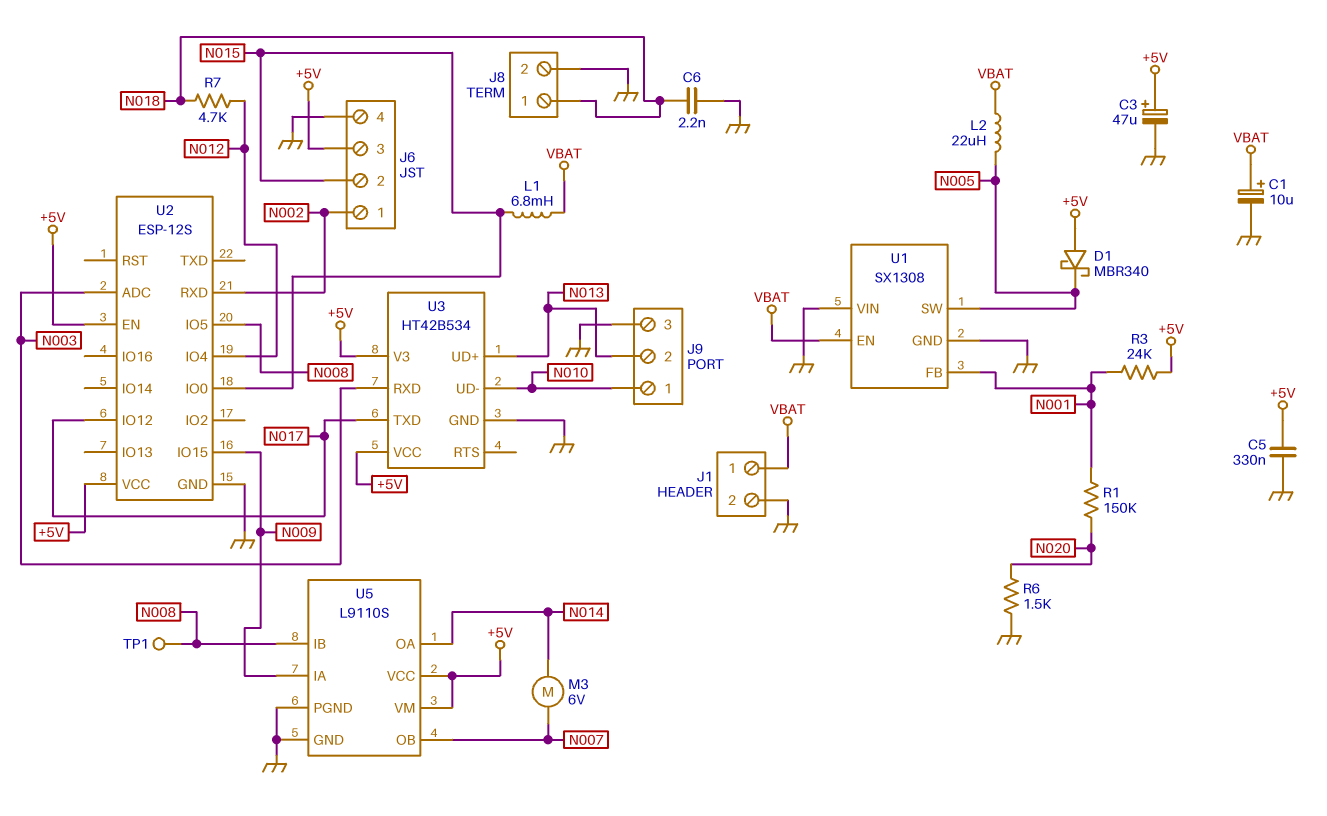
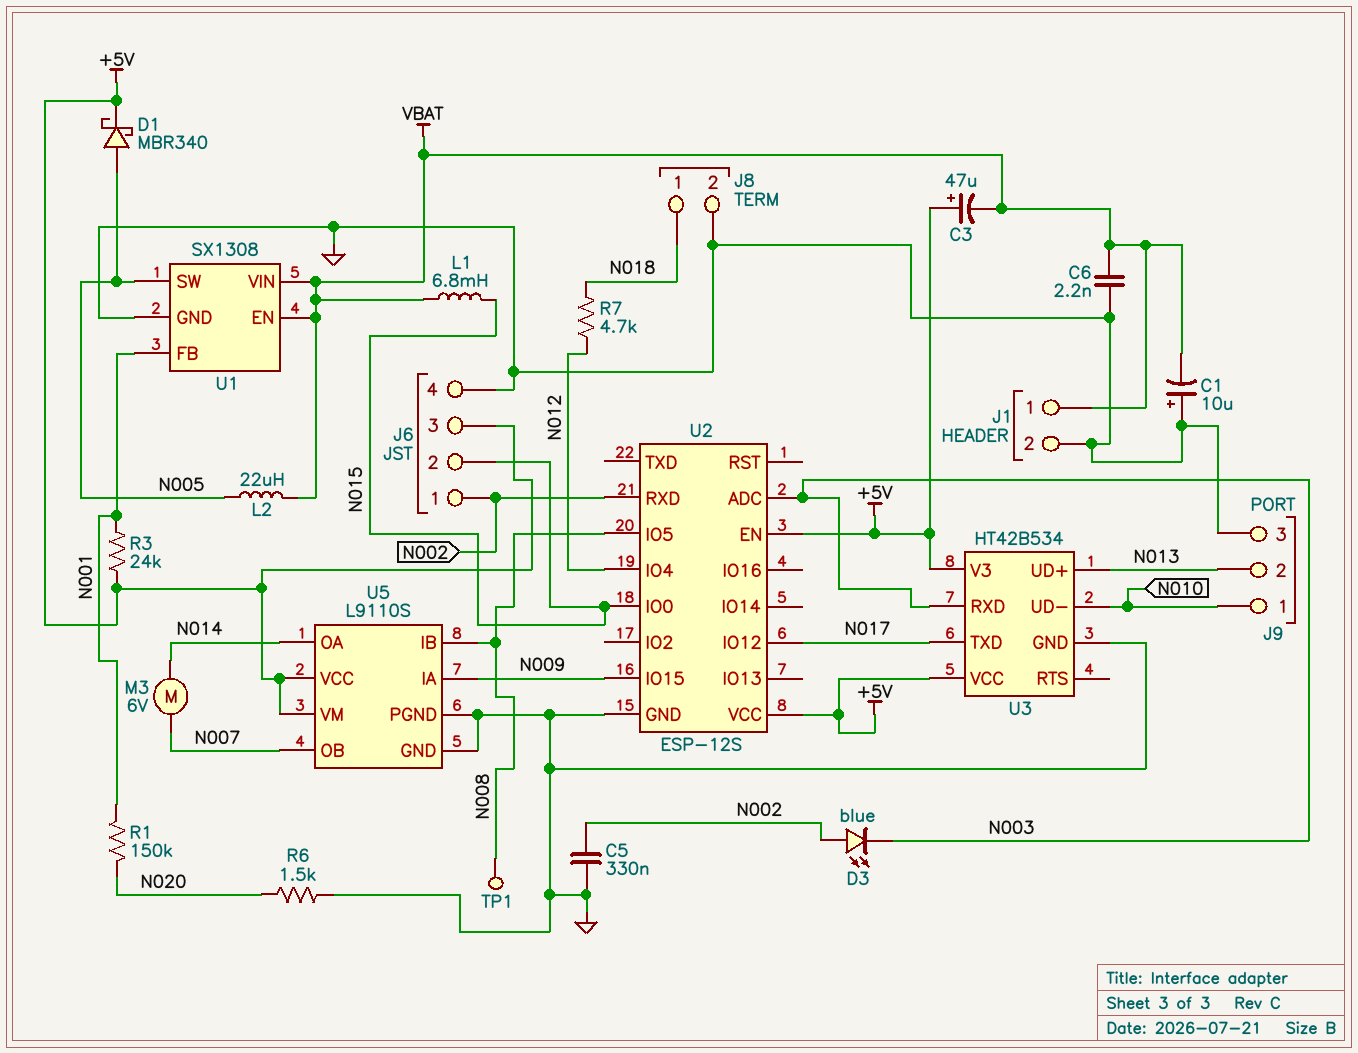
C1: 10uF (plus VBAT, minus GND) -> 10uF (plus GND, minus VBAT)
C3: 47uF (plus +5V, minus GND) -> 47uF (plus +5V, minus VBAT)
C5: 330nF (+5V, GND) -> 330nF (GND, N002)
C6: 2.2nF (GND, N018) -> 2.2nF (GND, VBAT)
D1: schottky MBR340 (A +5V, K N005) -> schottky MBR340 (A N005, K +5V)
D3: none -> LED blue (A N002, K N003)
U1 pin VIN: GND -> VBAT

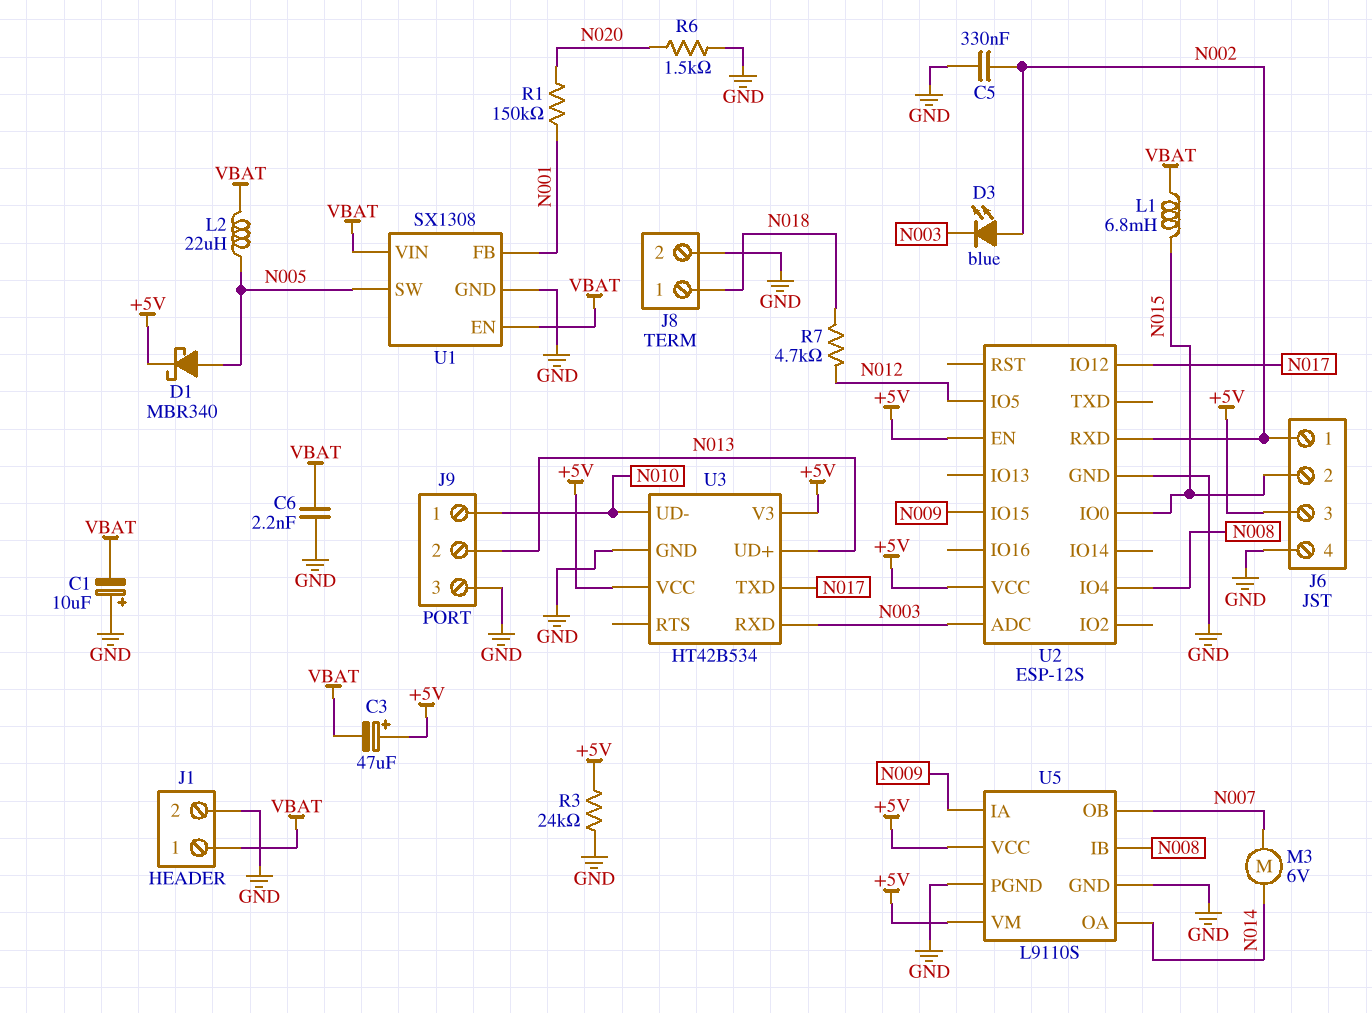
R3: 24k (+5V, N001) -> 24k (+5V, GND)
TP1: test point (N008) -> none
U2 pin IO4: N012 -> N008
U2 pin IO5: N008 -> N012

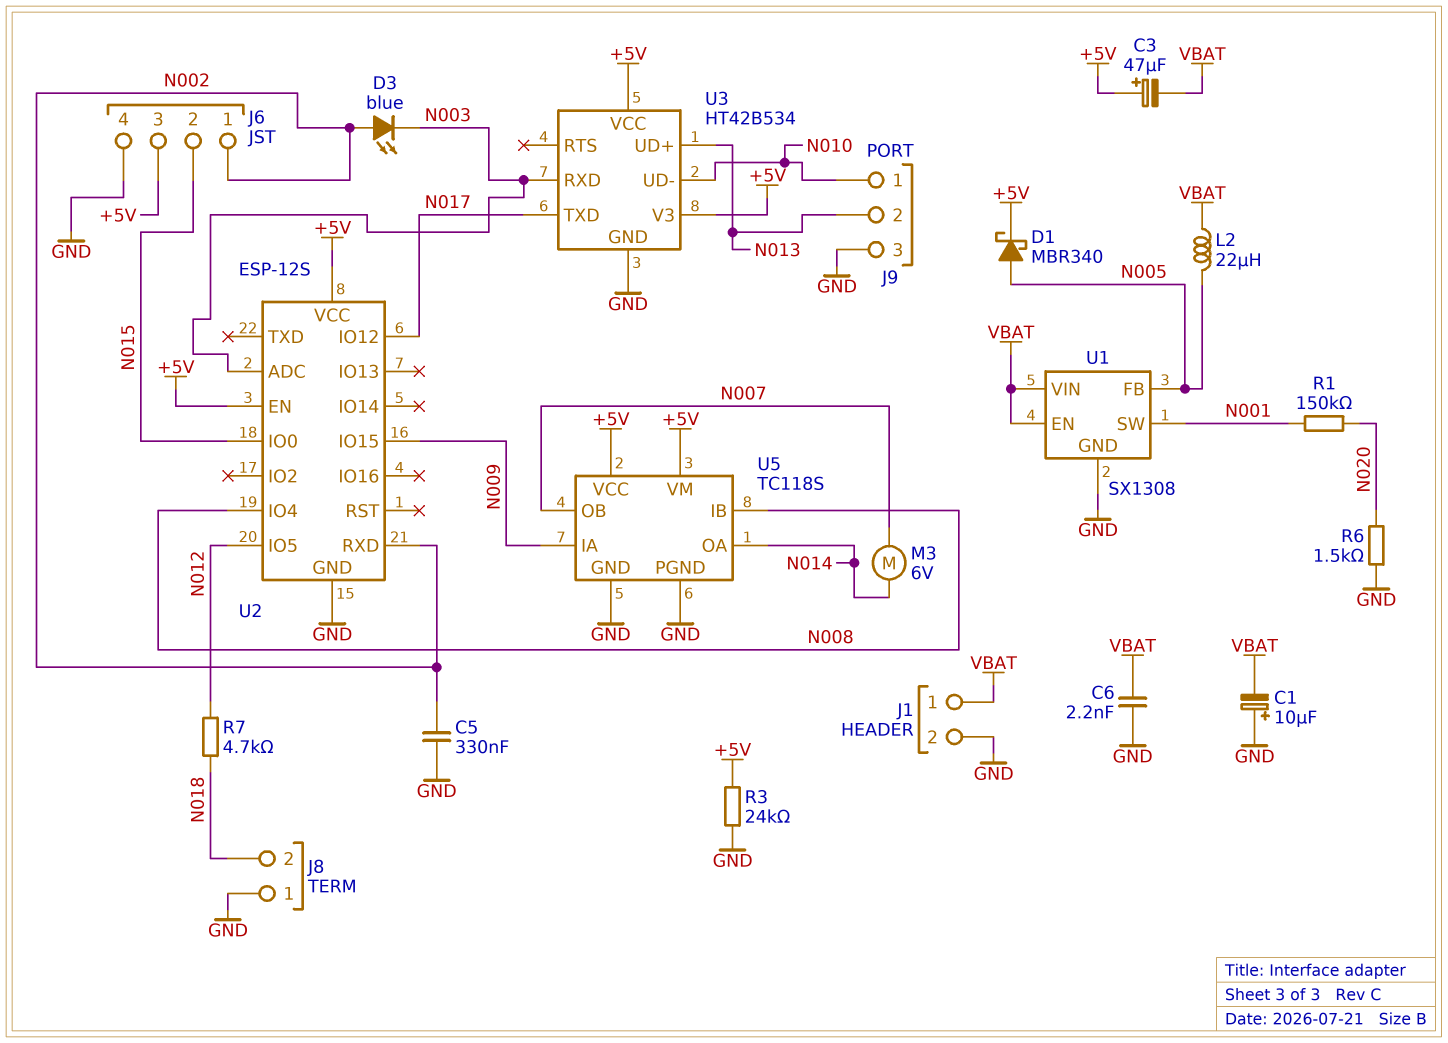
J8 pin 1: N018 -> GND
J8 pin 2: GND -> N018
L1: 6.8mH (N015, VBAT) -> none
U1 pin FB: N001 -> N005
U1 pin SW: N005 -> N001
U5: L9110S -> TC118S

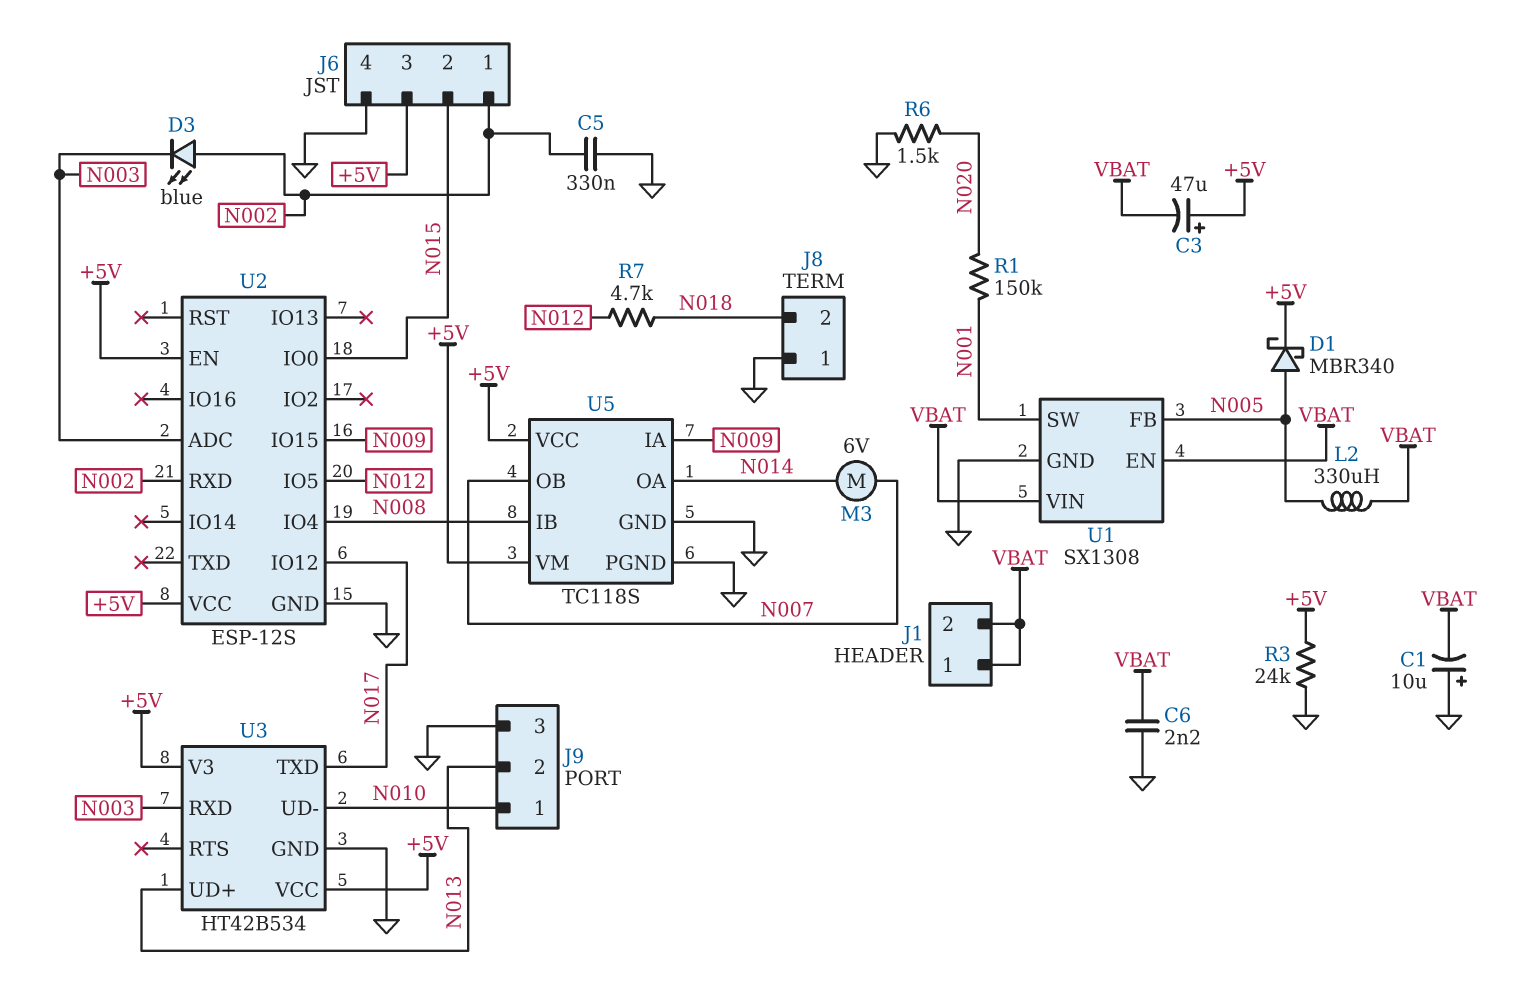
J1 pin 2: GND -> VBAT
L2: 22uH (N005, VBAT) -> 330uH (N005, VBAT)

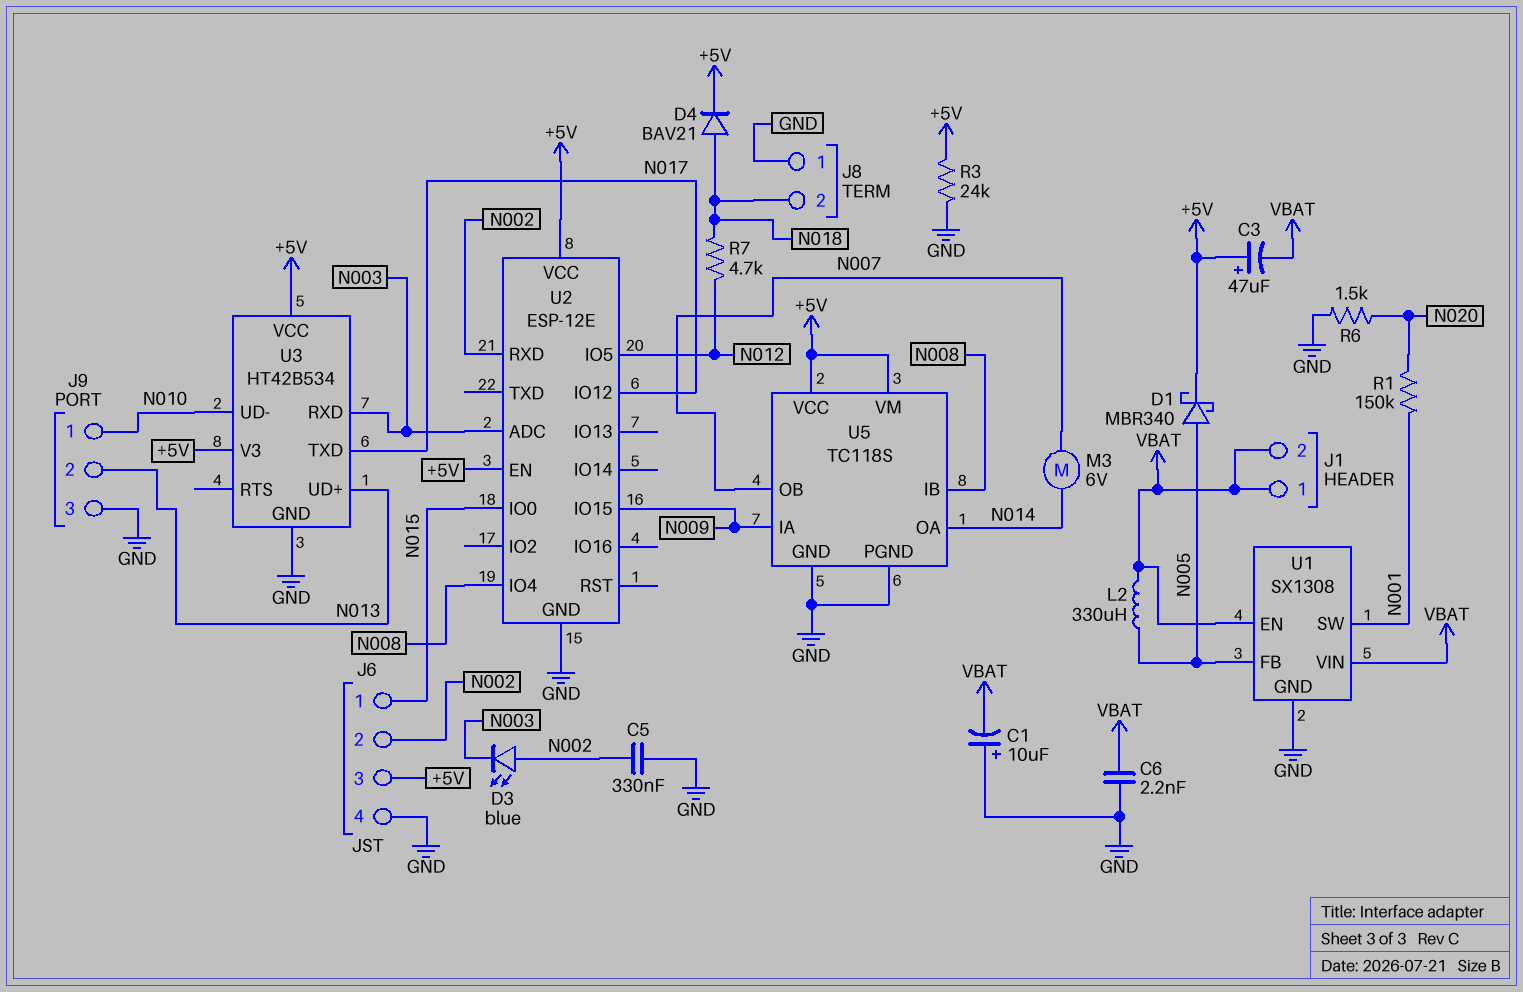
D4: none -> diode BAV21 (A N018, K +5V)
J6 pin 1: N002 -> N015
J6 pin 2: N015 -> N002
U2: ESP-12S -> ESP-12E

